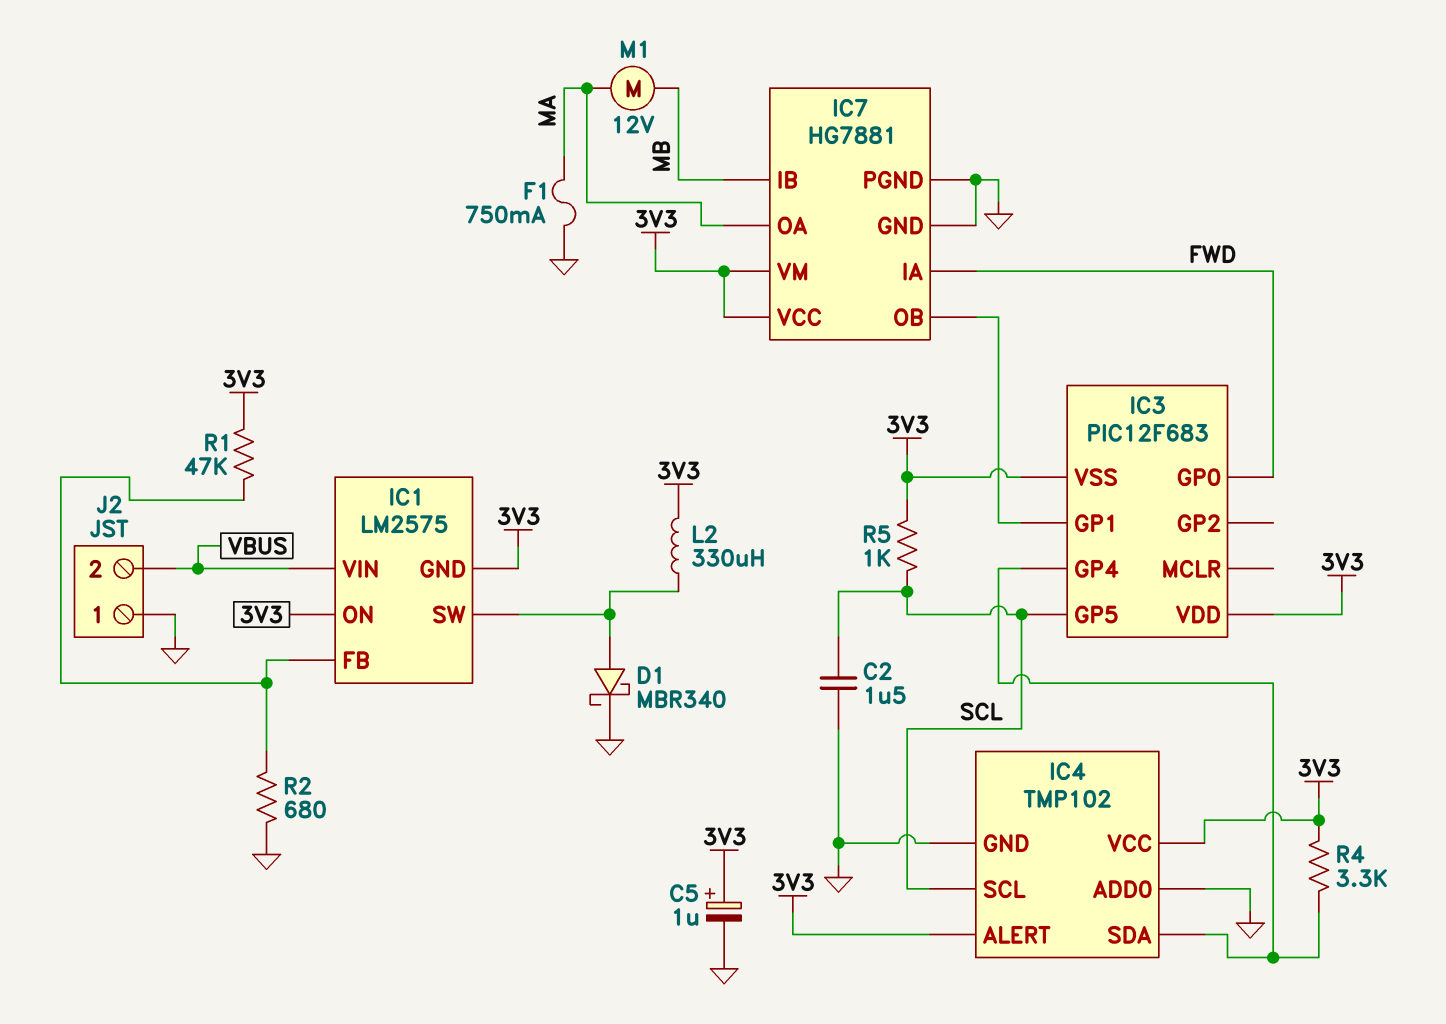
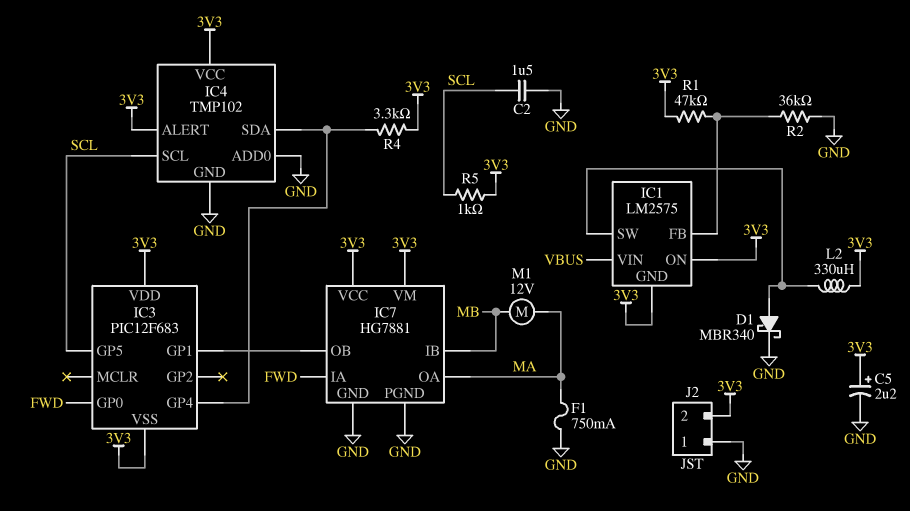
C5: 1uF (plus 3V3, minus GND) -> 2.2uF (plus 3V3, minus GND)
J2 pin 2: VBUS -> 3V3
R2: 680 (GND, IC1/FB) -> 36k (GND, IC1/FB)

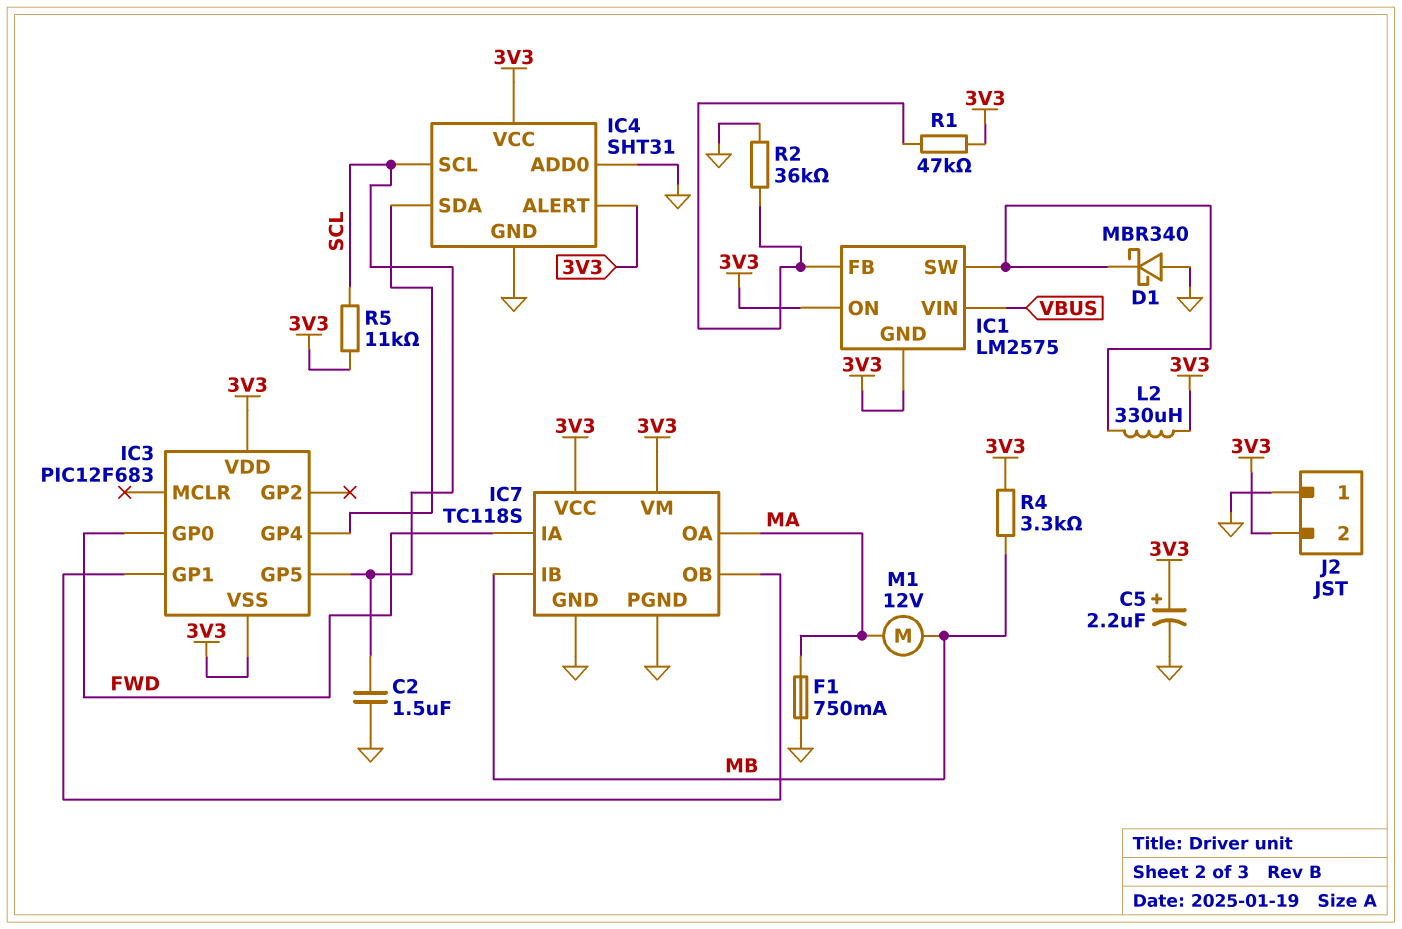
D1: schottky MBR340 (A IC1/SW, K GND) -> schottky MBR340 (A GND, K IC1/SW)
IC4: TMP102 -> SHT31
IC7: HG7881 -> TC118S
R4: 3.3k (3V3, IC3/GP4) -> 3.3k (3V3, MB)
R5: 1k (3V3, SCL) -> 11k (3V3, SCL)

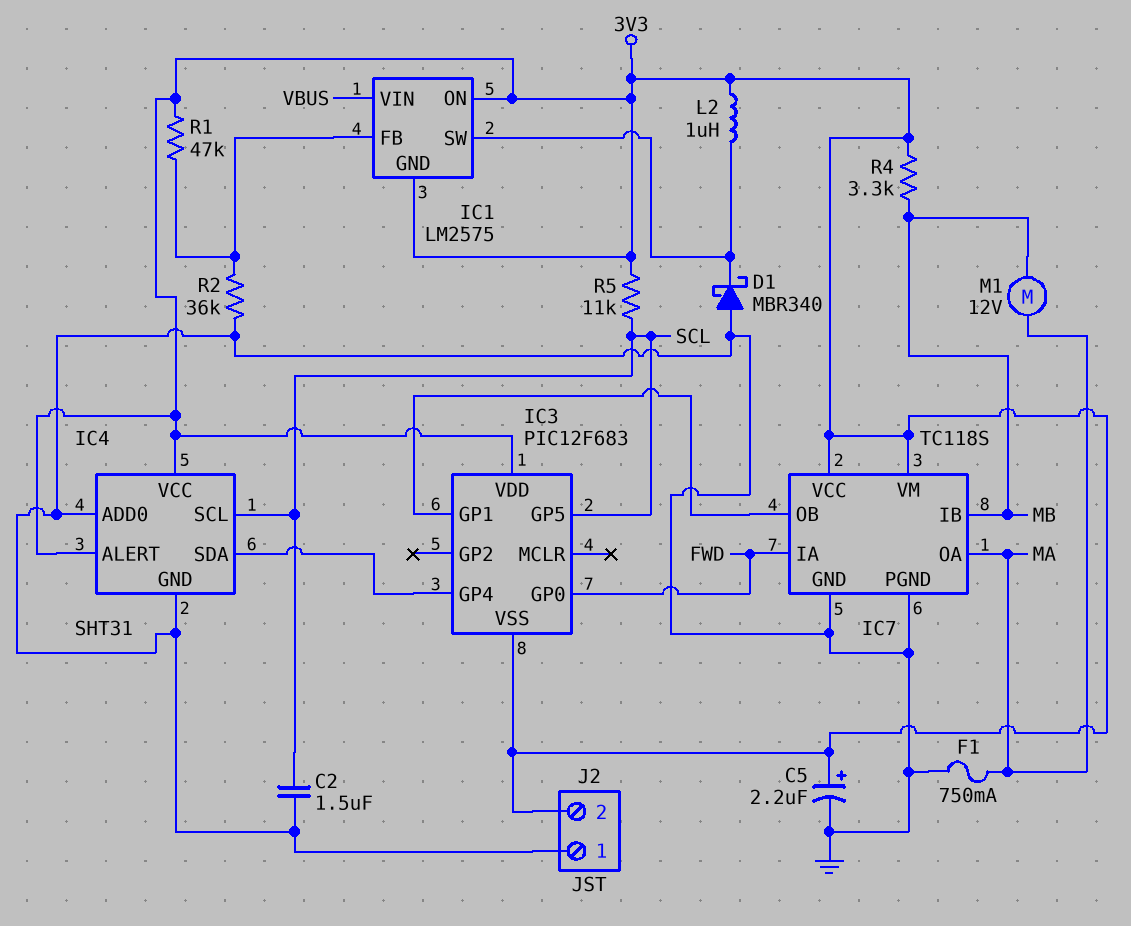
L2: 330uH (3V3, IC1/SW) -> 1uH (3V3, IC1/SW)

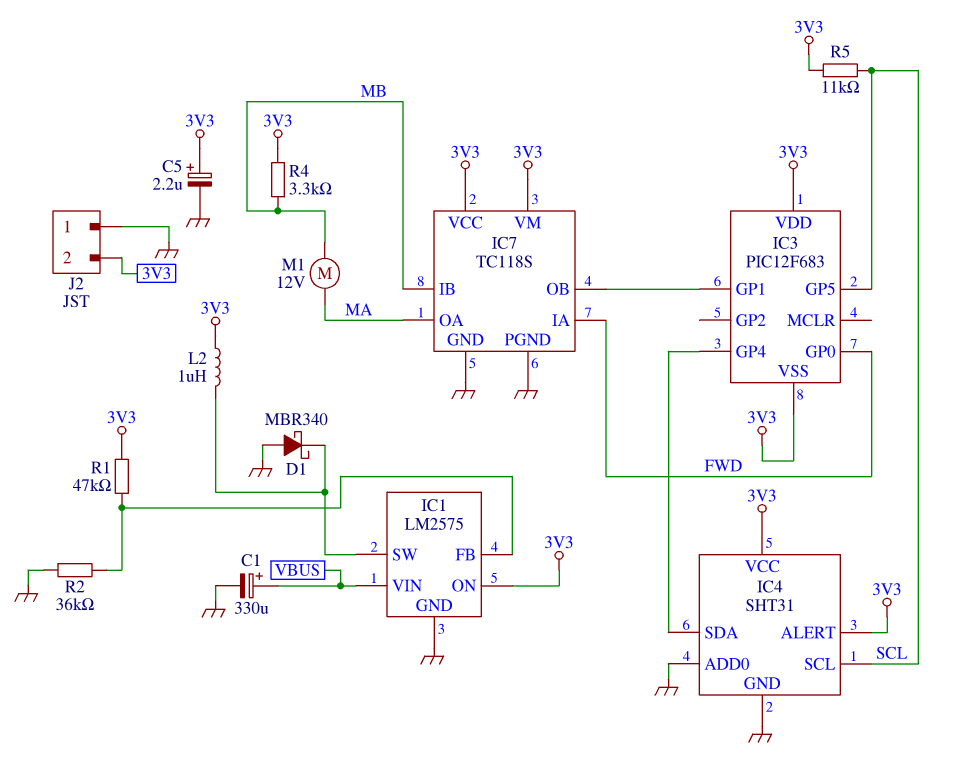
C1: none -> 330uF (plus VBUS, minus GND)
C2: 1.5uF (GND, SCL) -> none
F1: 750mA (GND, MA) -> none
IC1 pin GND: 3V3 -> GND

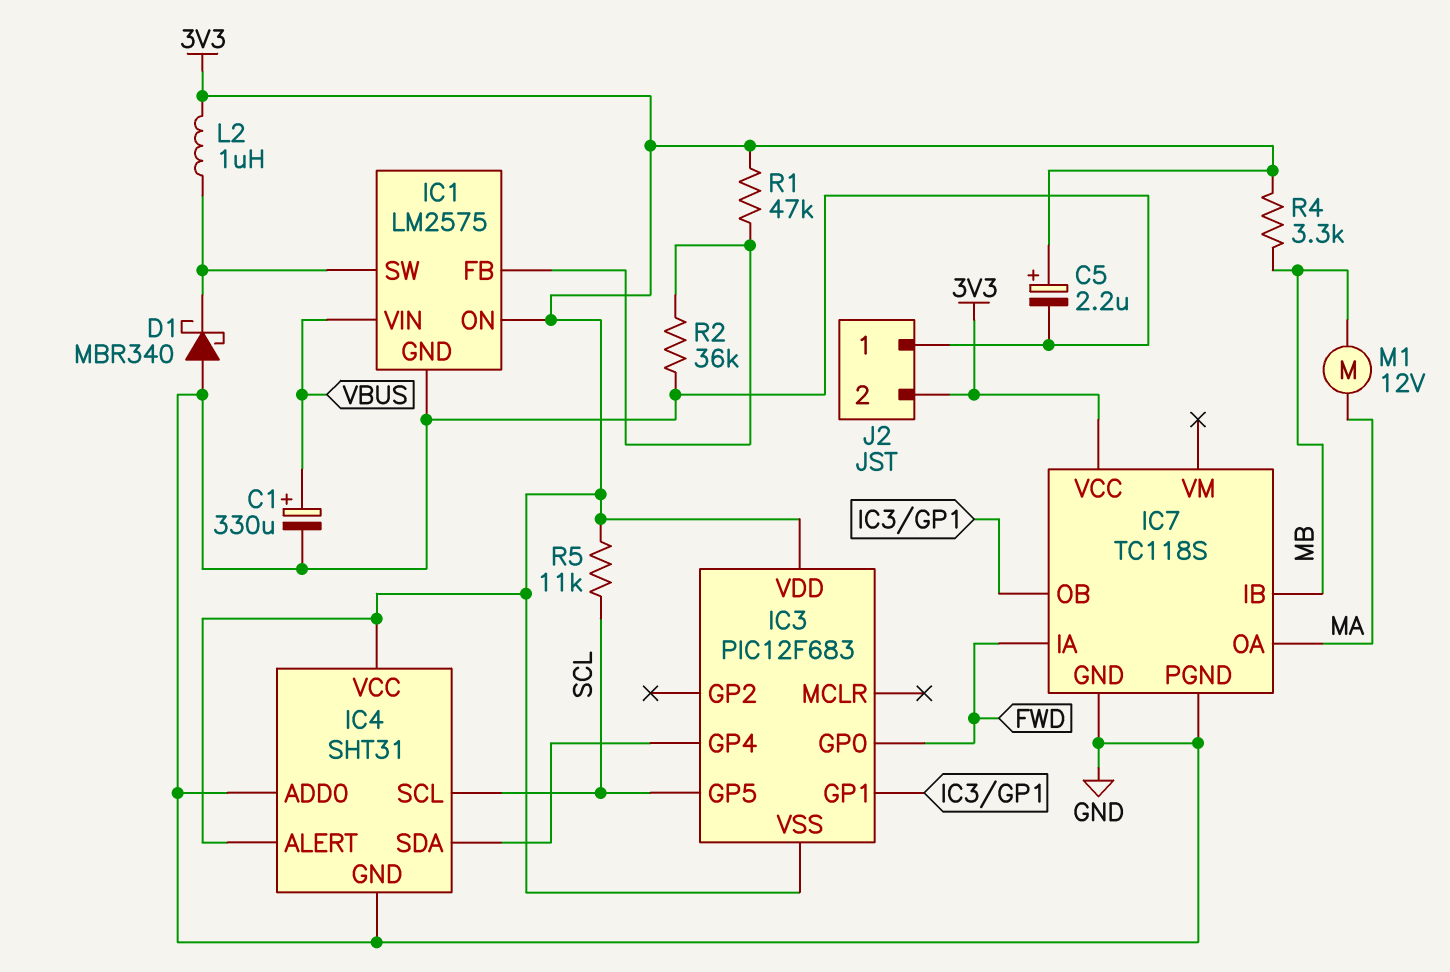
IC7 pin VM: 3V3 -> none

